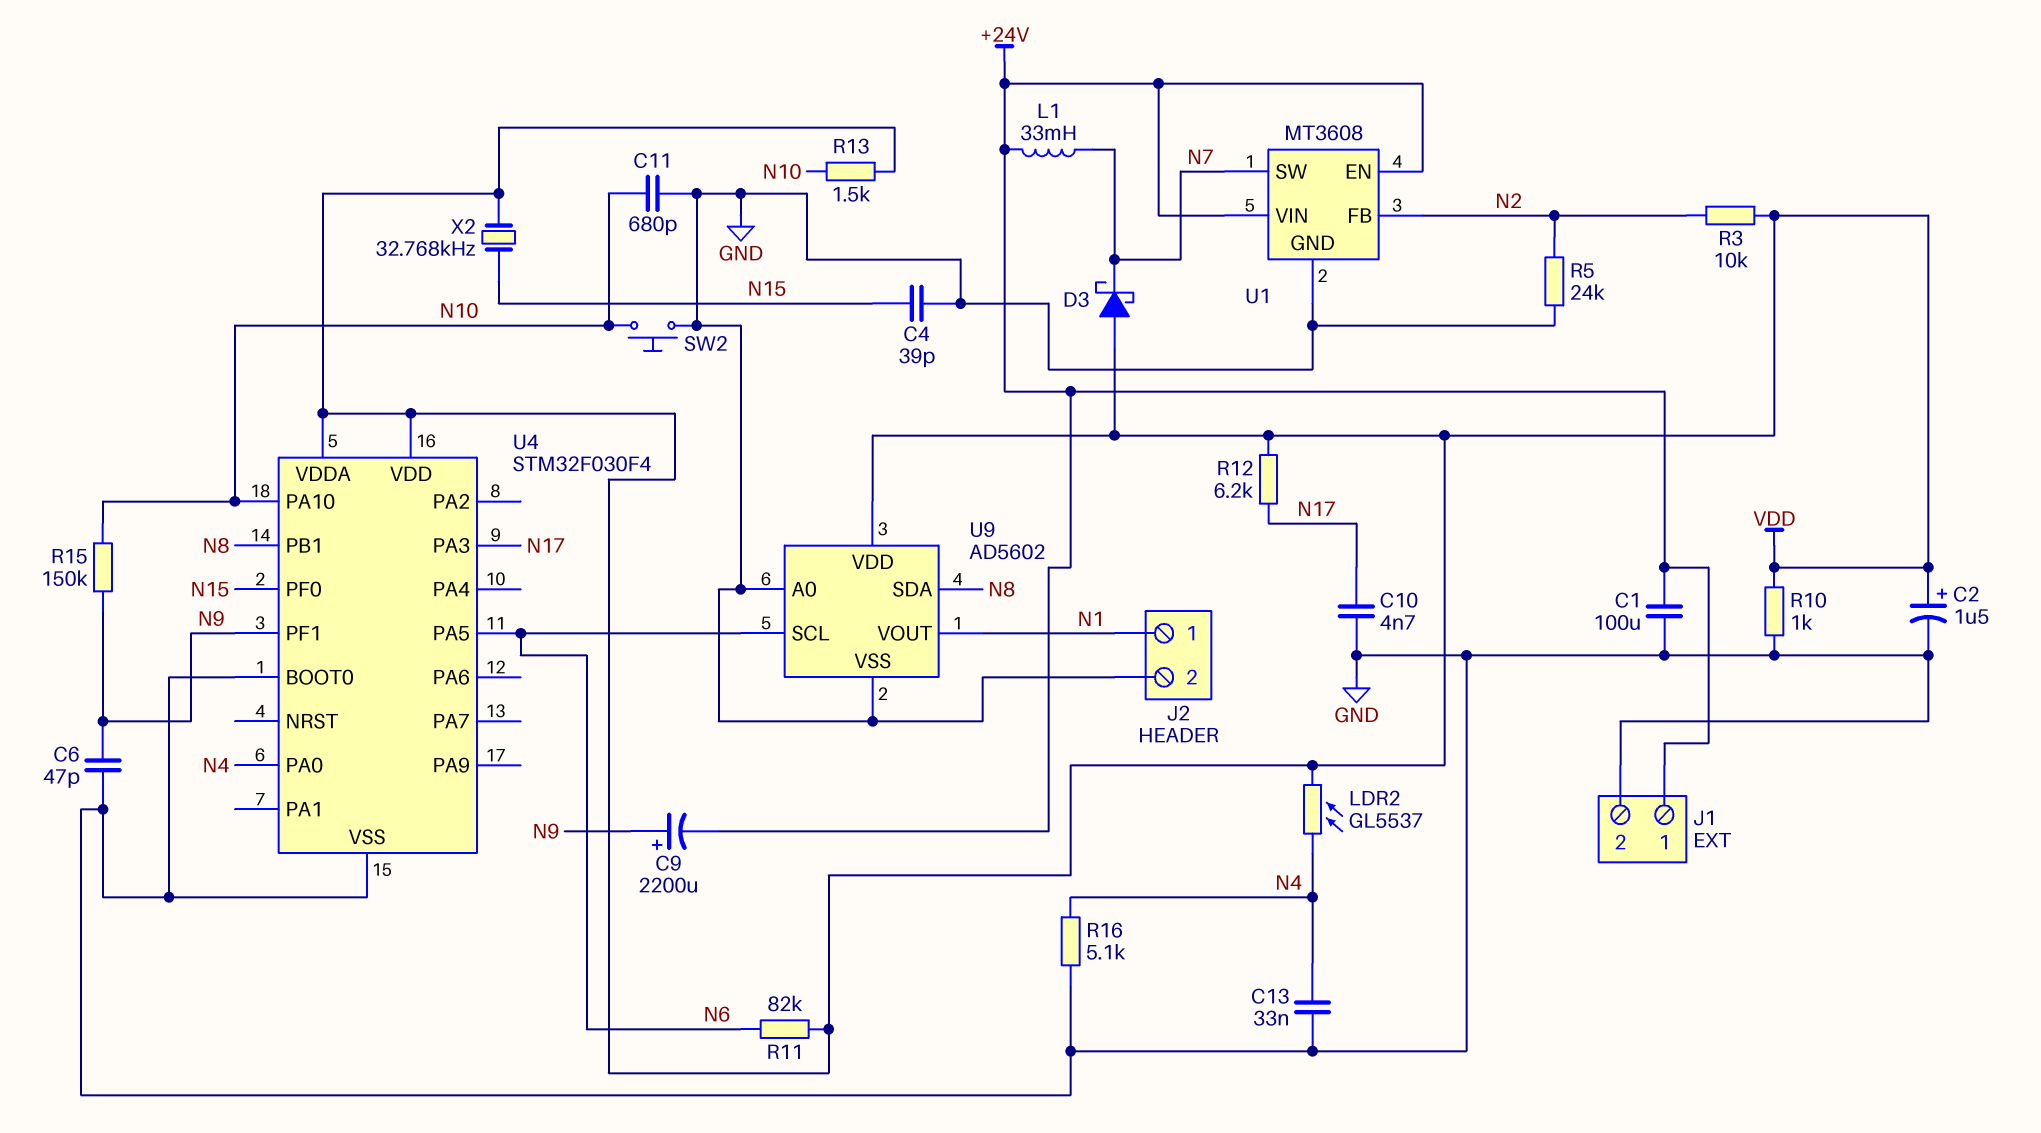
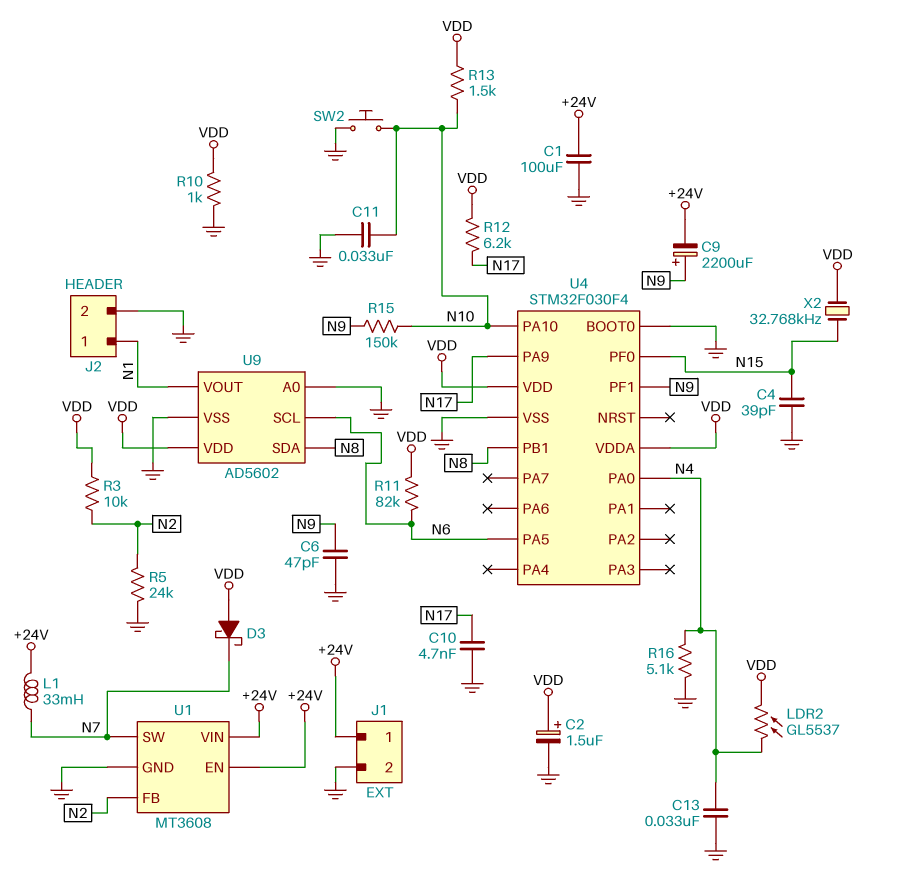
C11: 680pF (GND, N10) -> 33nF (GND, N10)
U4 pin PA3: N17 -> none
U4 pin PA9: none -> N17

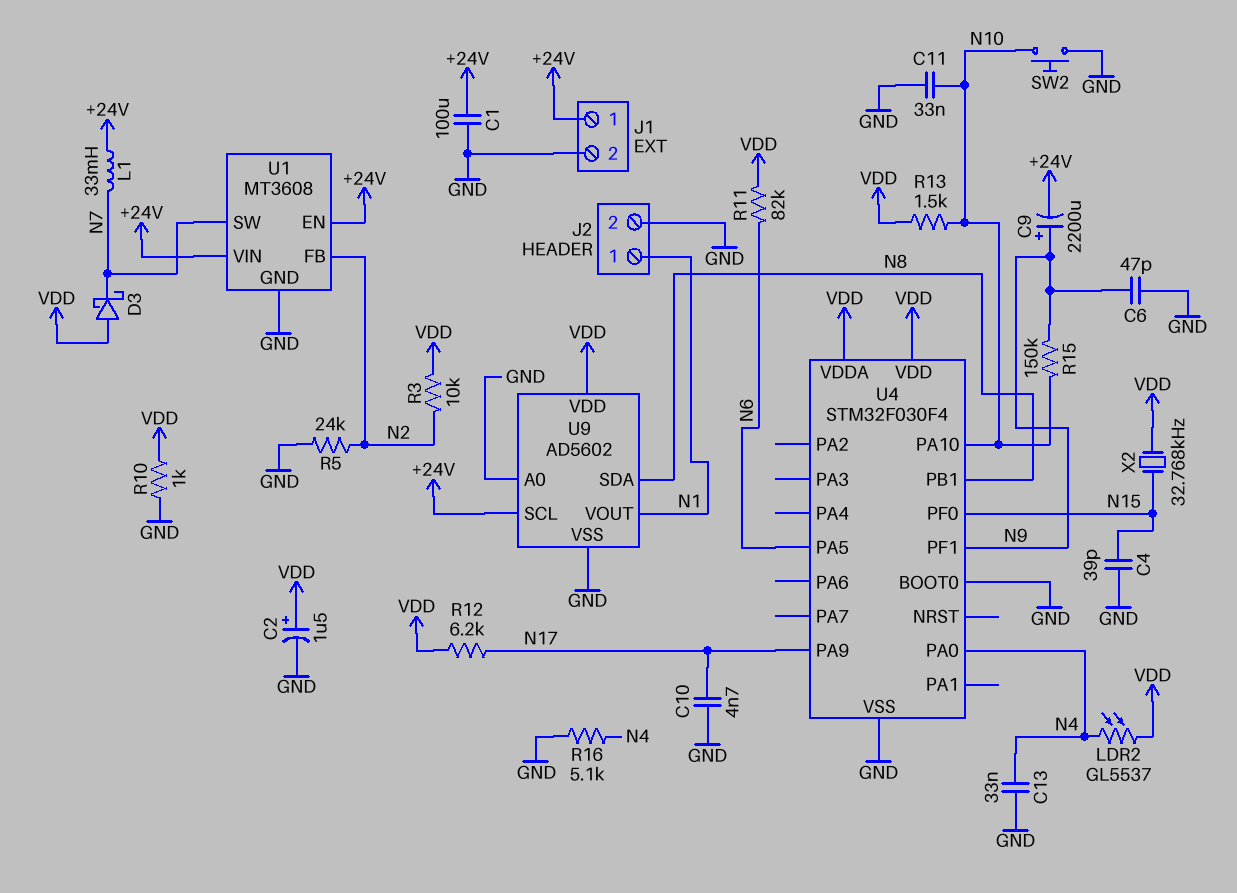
U9 pin SCL: N6 -> +24V

